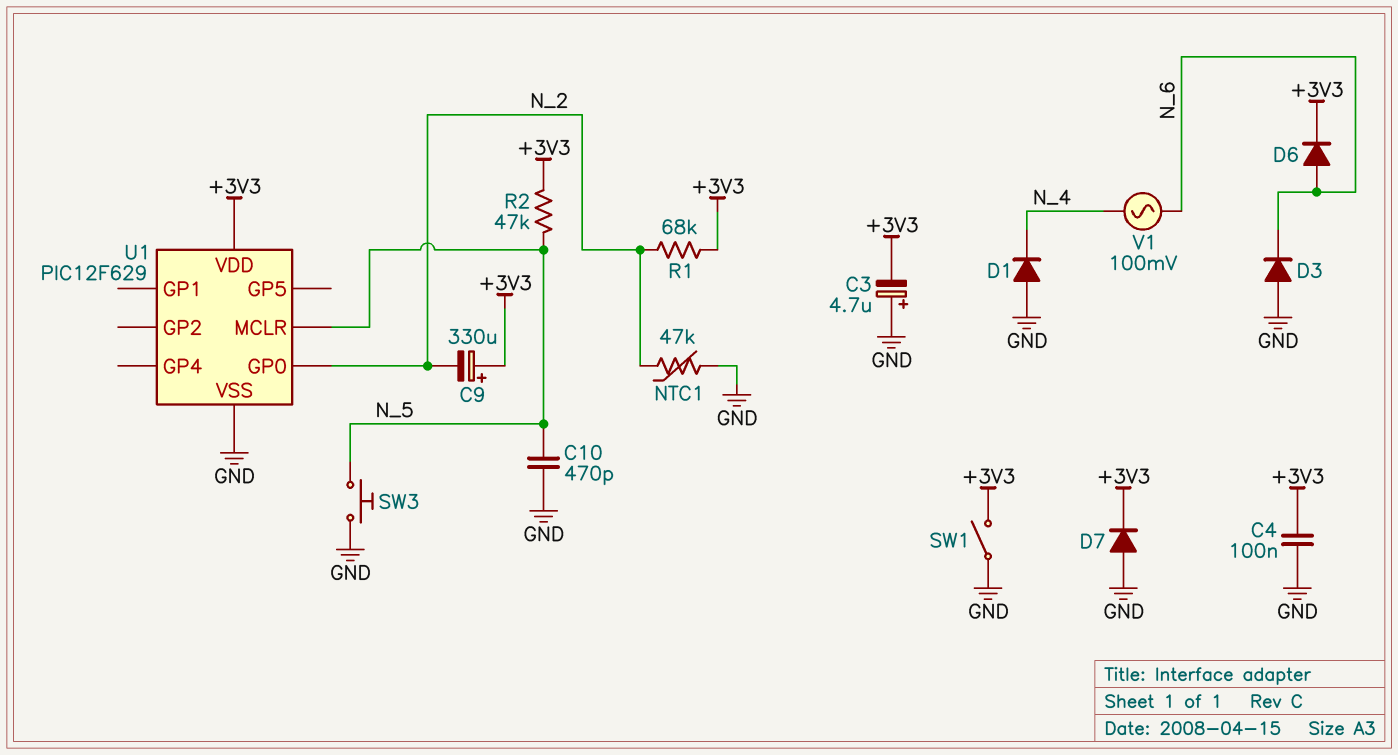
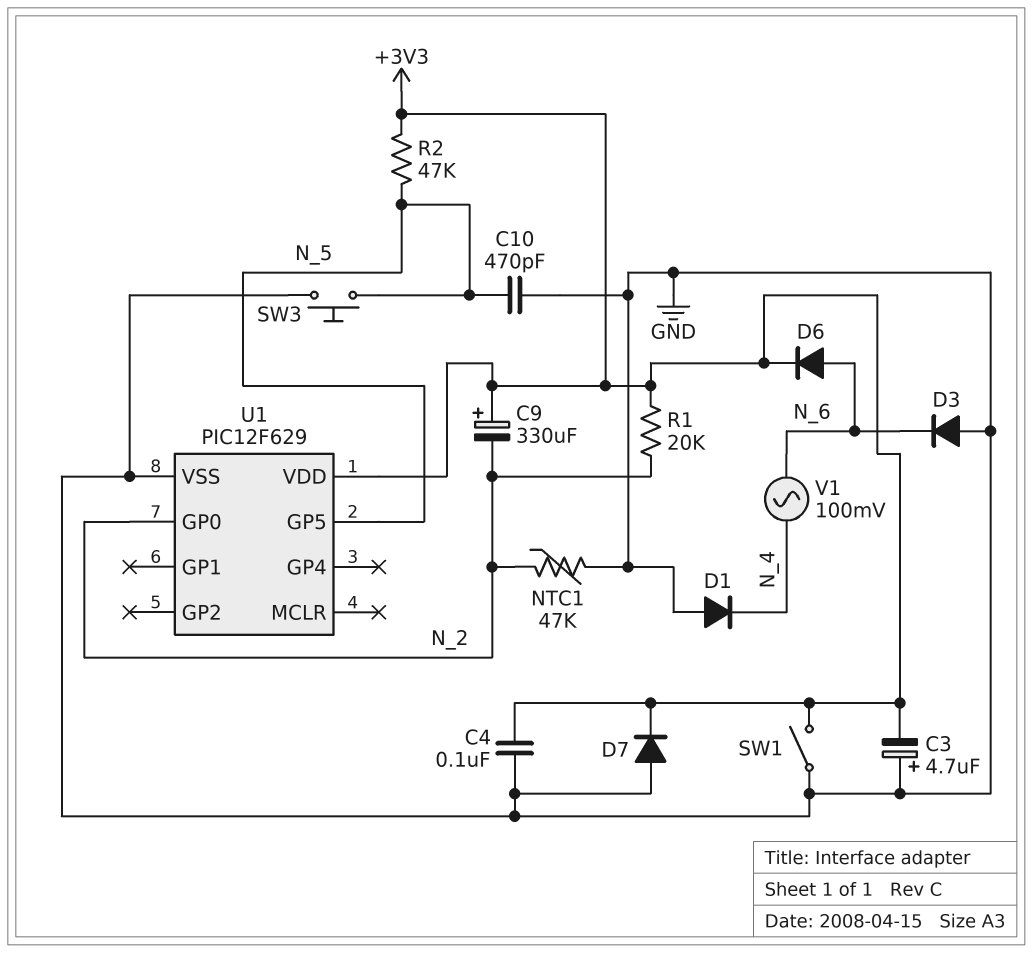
R1: 68k (+3V3, N_2) -> 20k (+3V3, N_2)
U1 pin GP5: none -> N_5
U1 pin MCLR: N_5 -> none

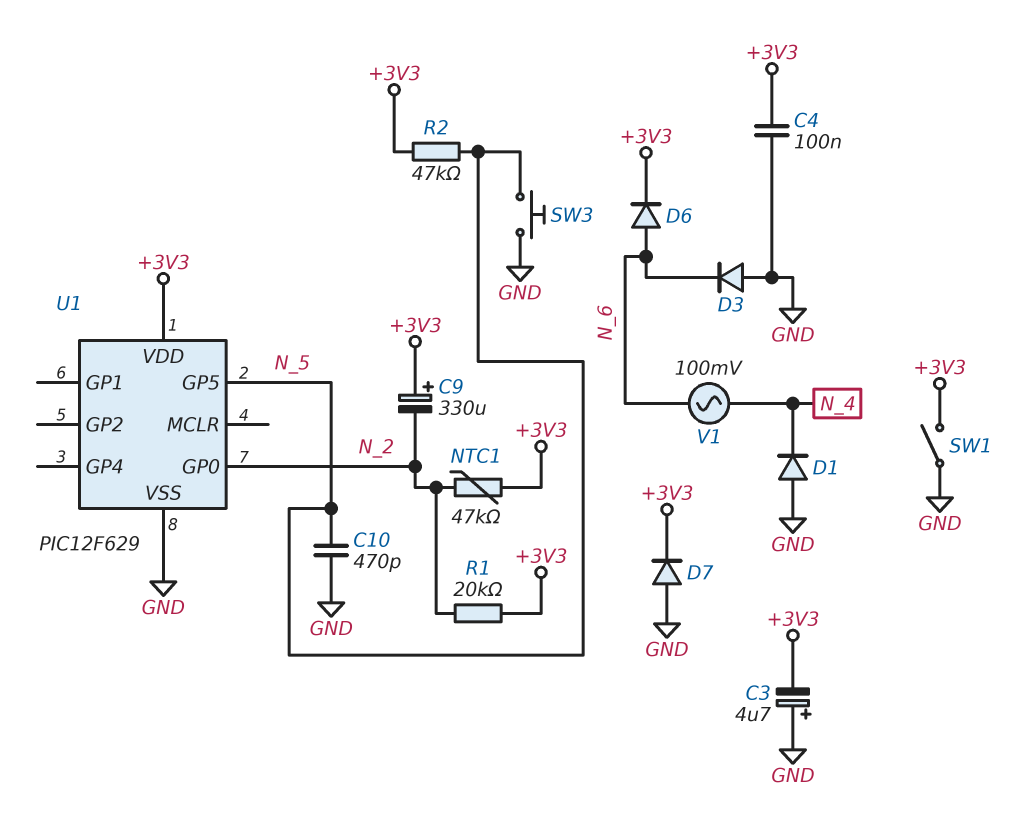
NTC1: 47k (GND, N_2) -> 47k (+3V3, N_2)

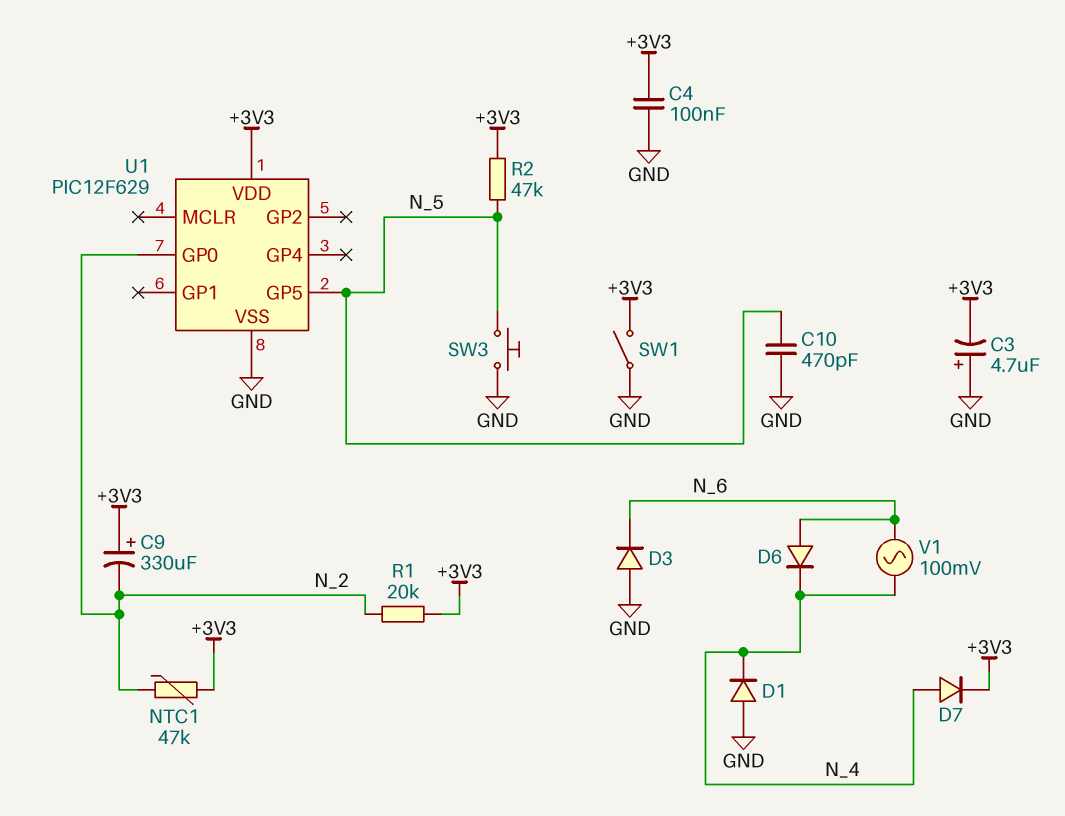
D6: diode (A N_6, K +3V3) -> diode (A N_6, K N_4)
D7: diode (A GND, K +3V3) -> diode (A N_4, K +3V3)

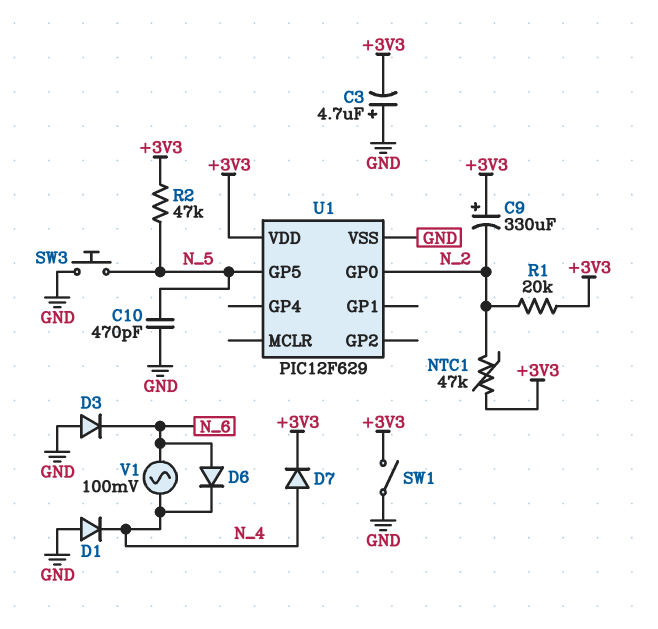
C4: 100nF (+3V3, GND) -> none

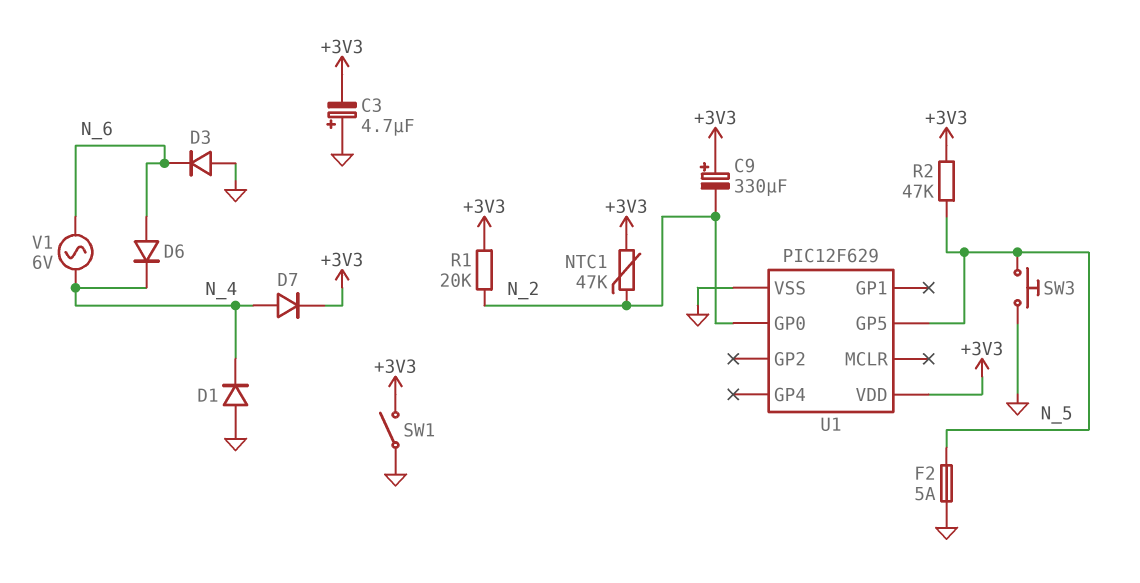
C10: 470pF (GND, N_5) -> none
F2: none -> 5A (GND, N_5)
V1: AC 100mV (N_4, N_6) -> AC 6V (N_4, N_6)

